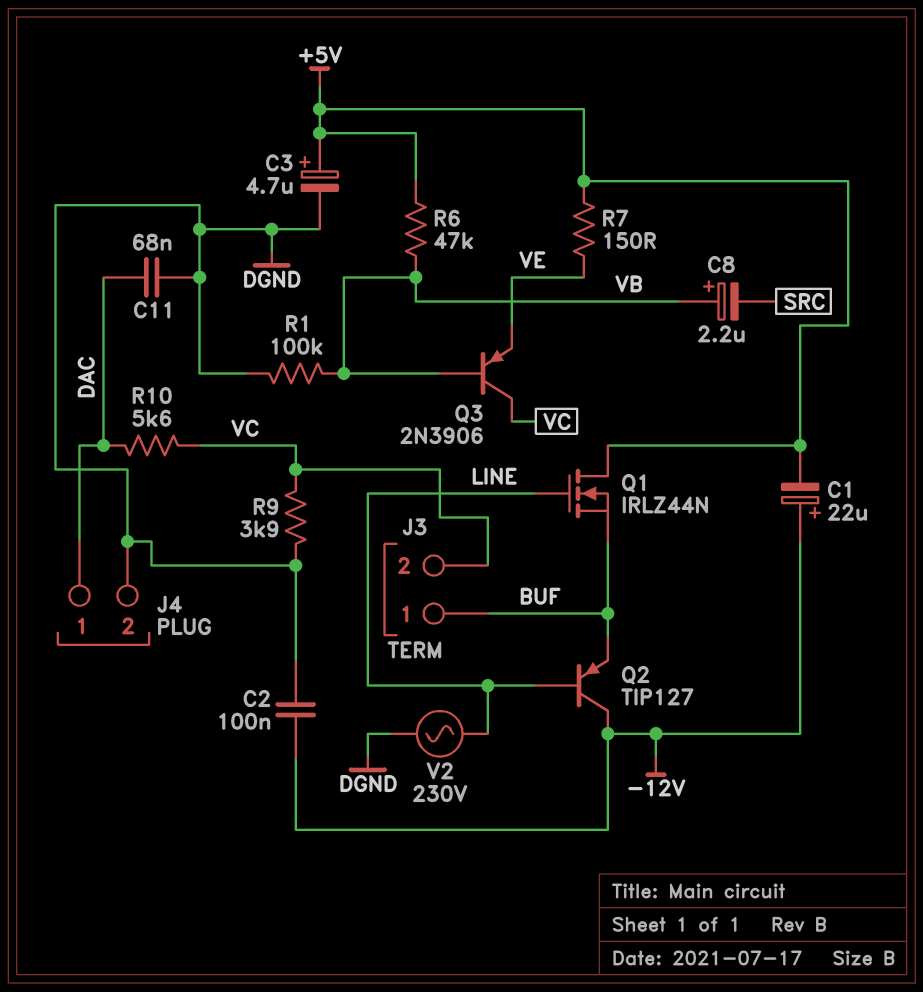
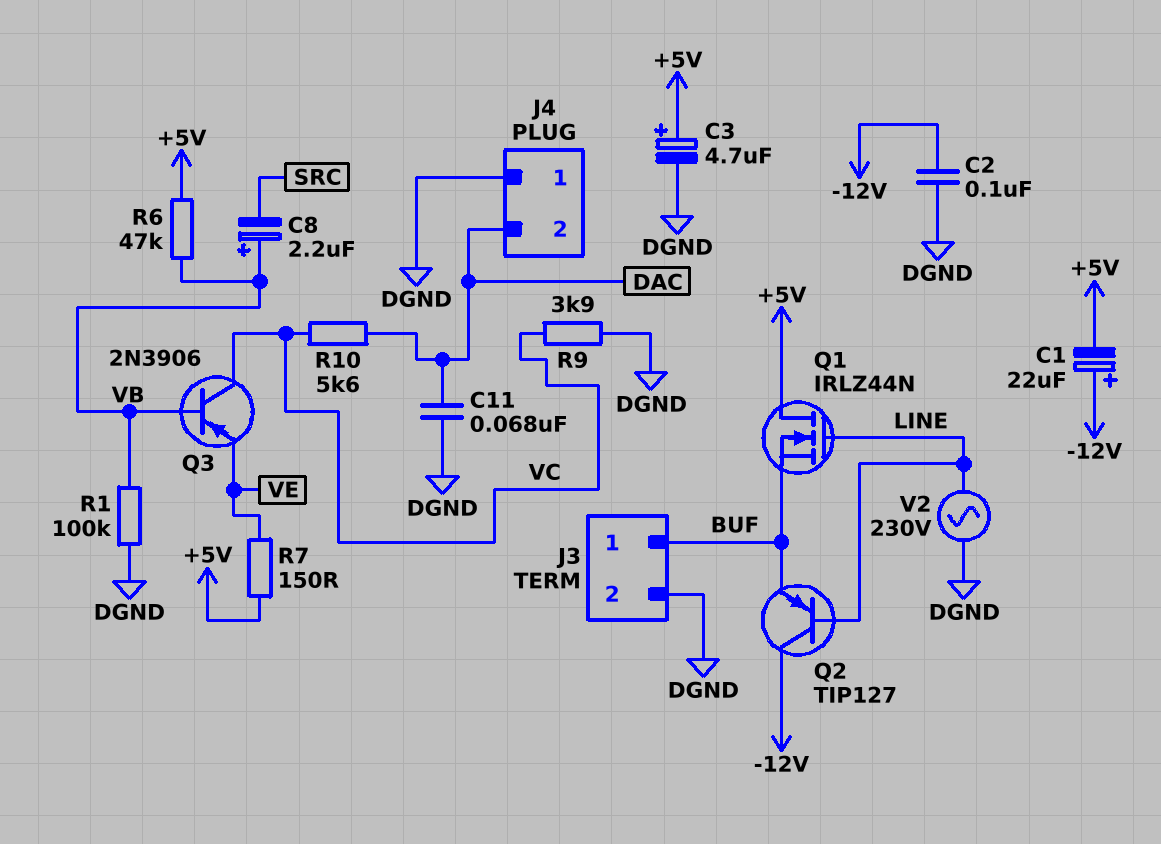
J3 pin 2: VC -> DGND
J4 pin 1: DAC -> DGND
J4 pin 2: DGND -> DAC

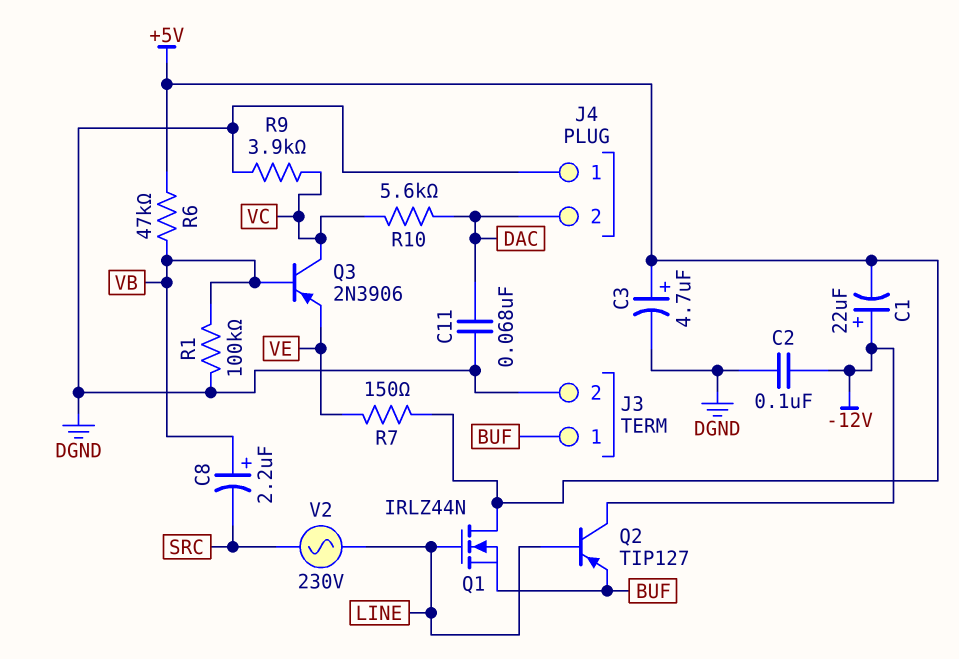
V2: AC 230V (DGND, LINE) -> AC 230V (LINE, SRC)

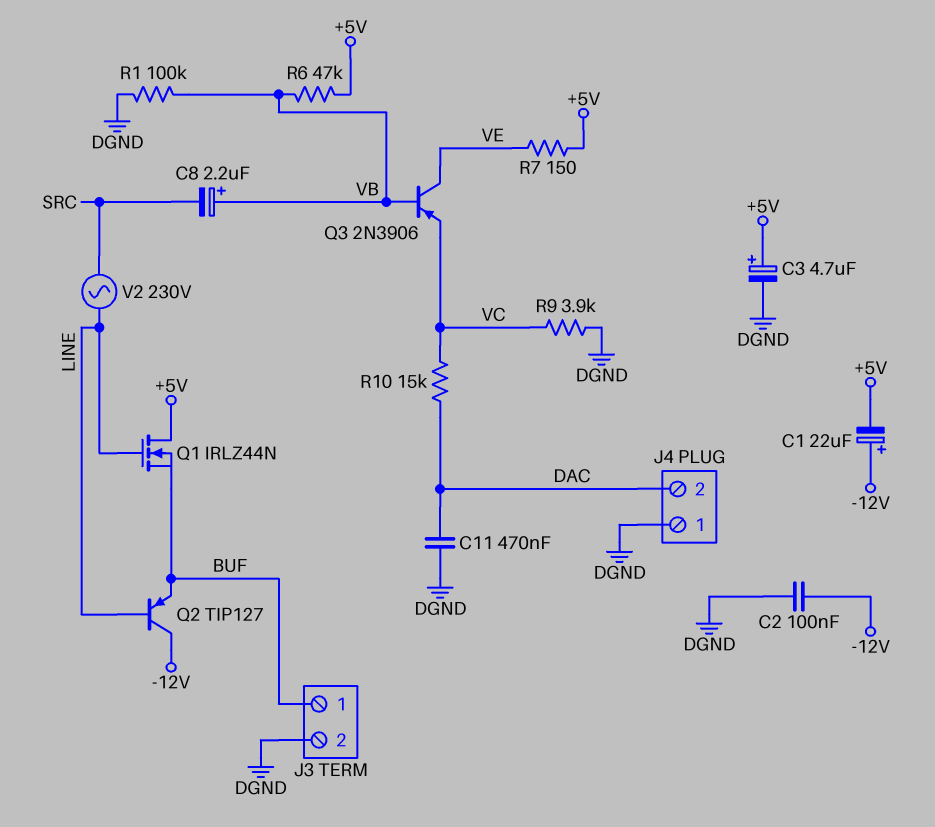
C11: 68nF (DAC, DGND) -> 470nF (DAC, DGND)
Q3: PNP 2N3906 (B VB, C VC, E VE) -> PNP 2N3906 (B VB, C VE, E VC)
R10: 5.6k (DAC, VC) -> 15k (DAC, VC)

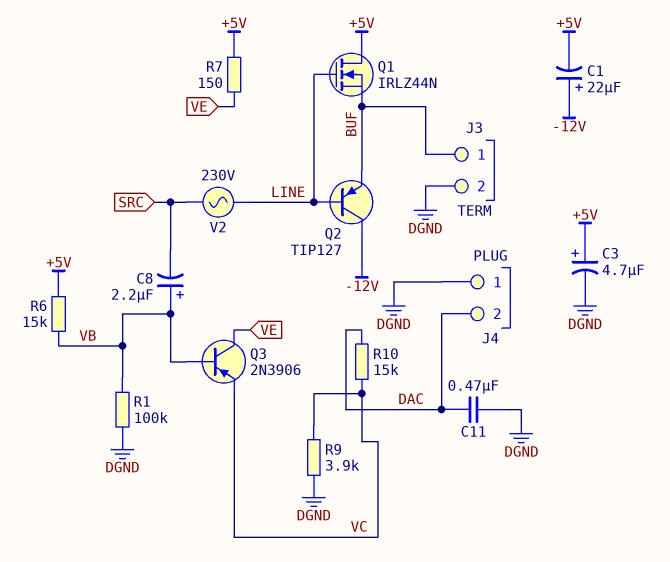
C2: 100nF (-12V, DGND) -> none
R6: 47k (+5V, VB) -> 15k (+5V, VB)

